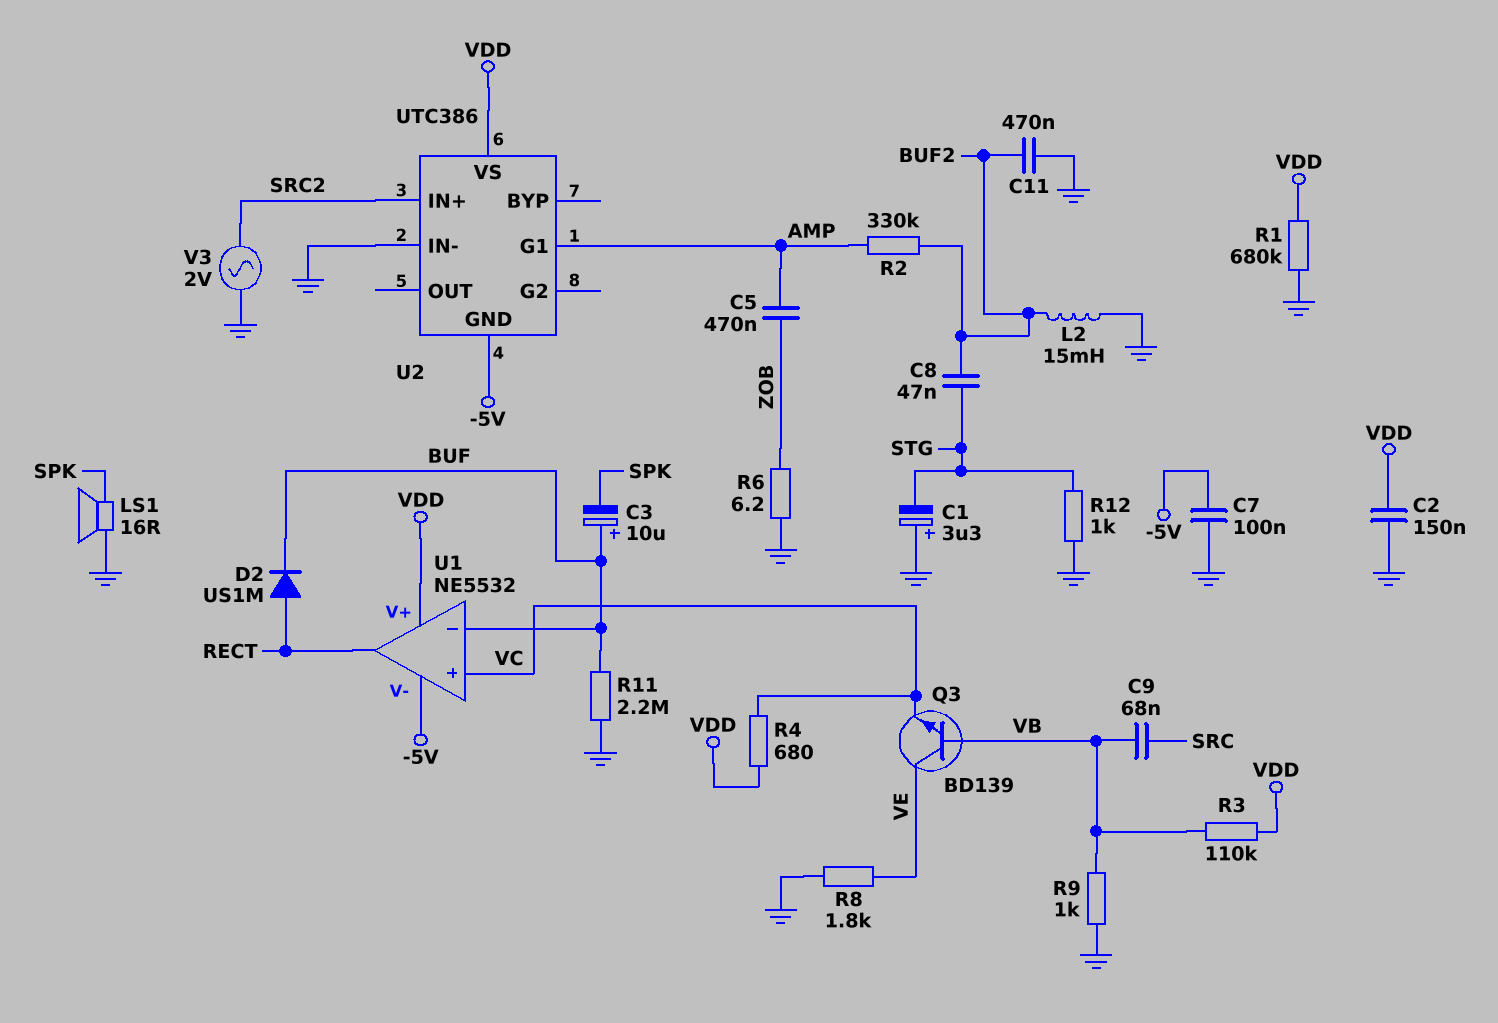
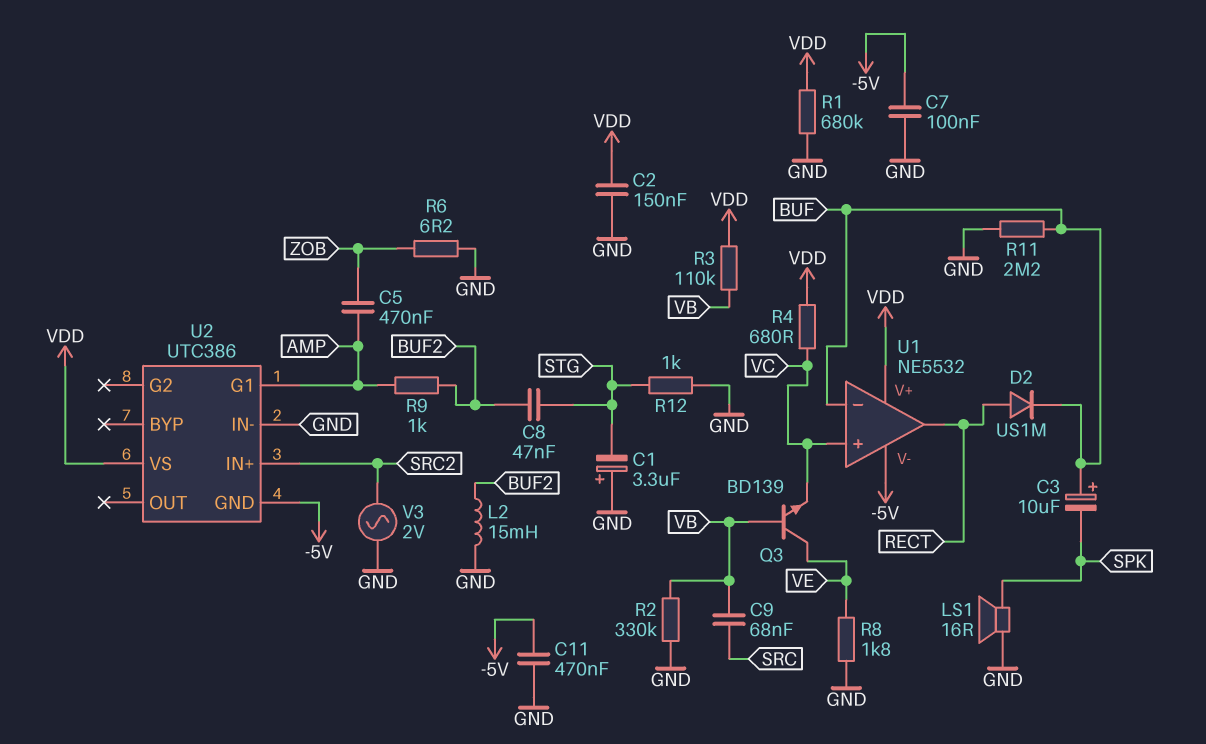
C11: 470nF (BUF2, GND) -> 470nF (-5V, GND)
R2: 330k (AMP, BUF2) -> 330k (GND, VB)
R9: 1k (GND, VB) -> 1k (AMP, BUF2)

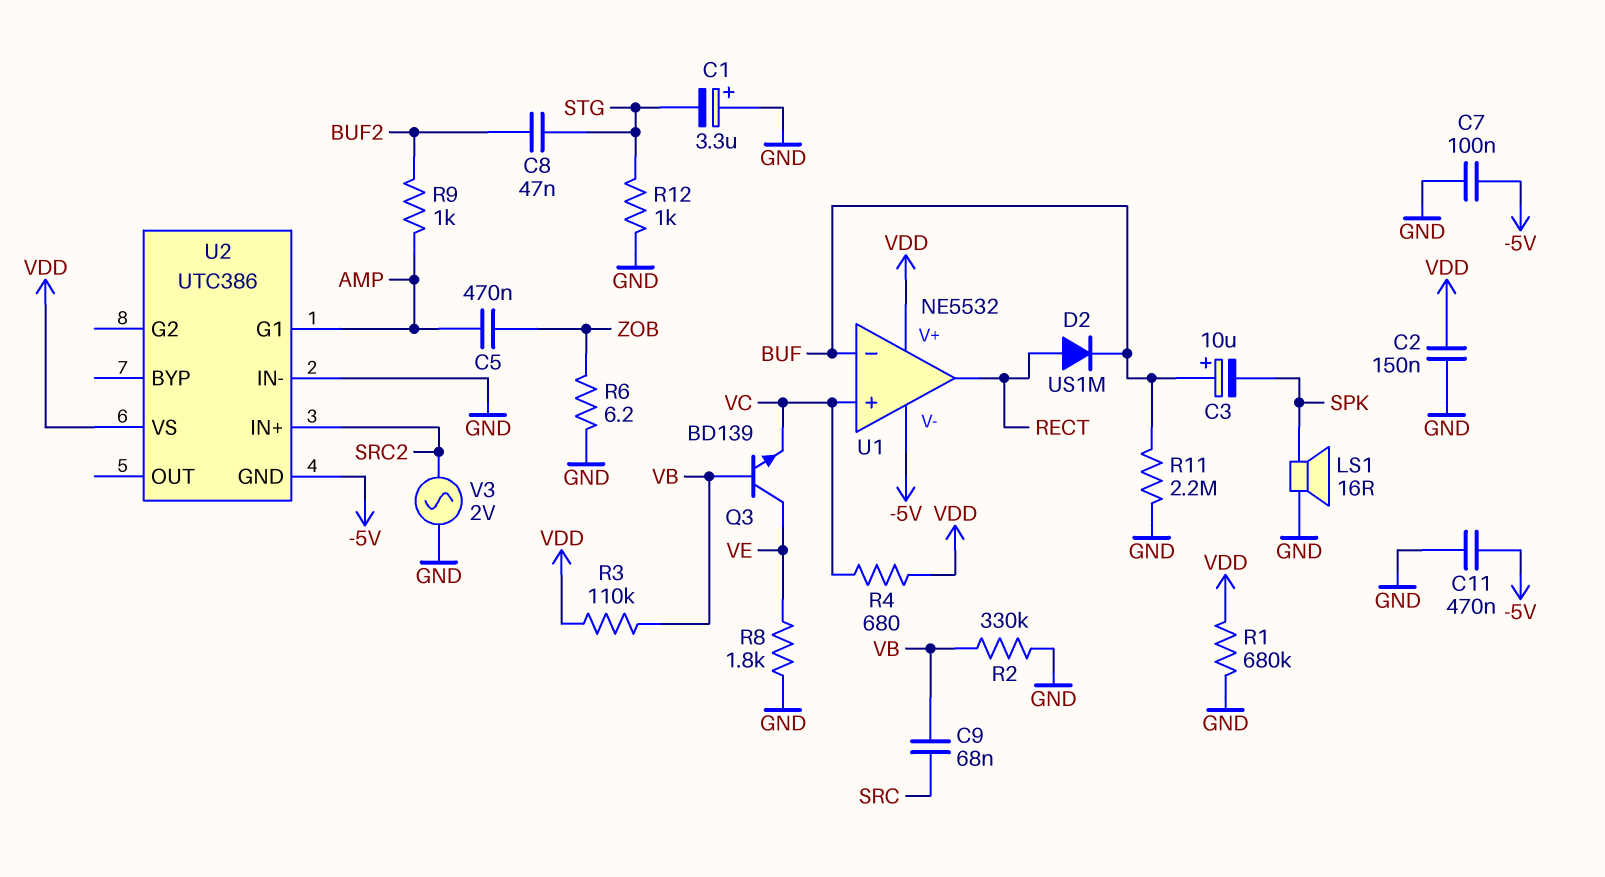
L2: 15mH (BUF2, GND) -> none

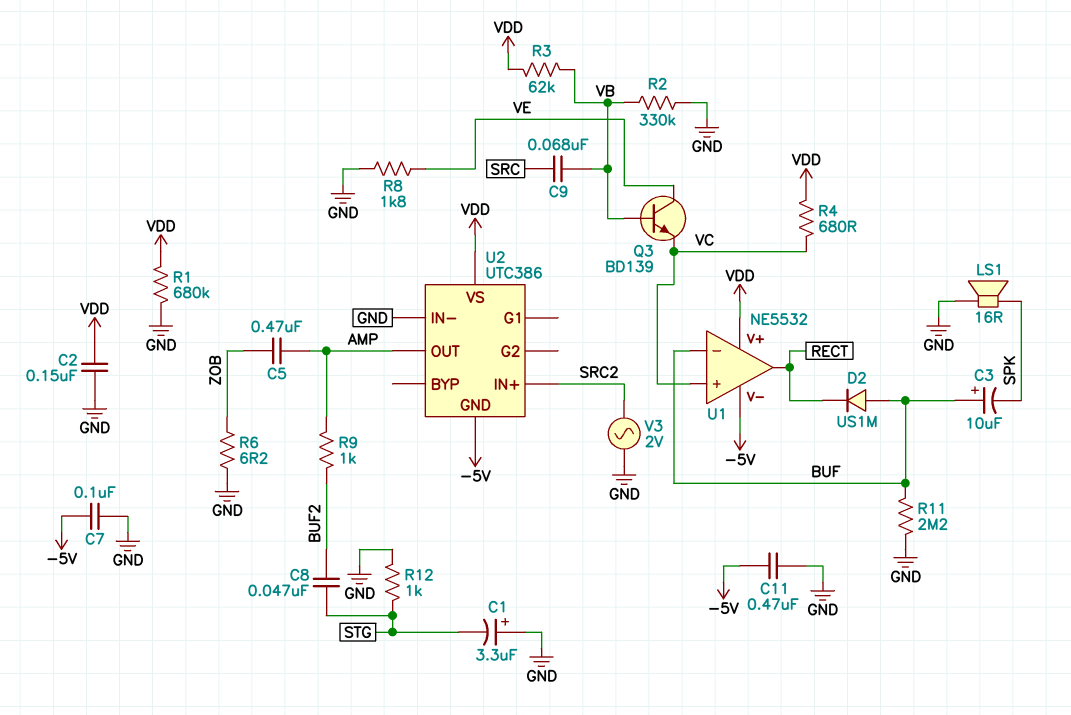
D2: diode US1M (A RECT, K BUF) -> diode US1M (A BUF, K RECT)
R3: 110k (VB, VDD) -> 62k (VB, VDD)
U2 pin G1: AMP -> none
U2 pin OUT: none -> AMP

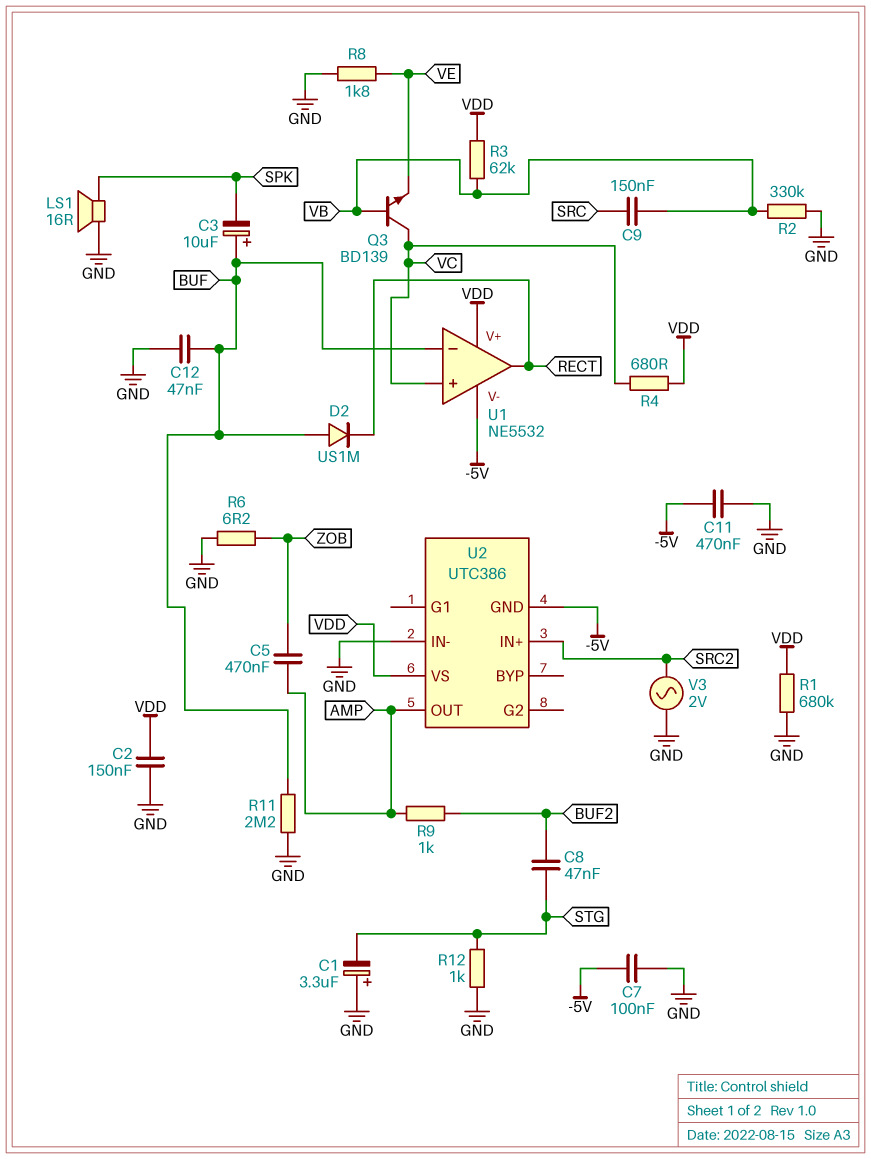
C9: 68nF (SRC, VB) -> 150nF (SRC, VB)
C12: none -> 47nF (BUF, GND)
Q3: NPN BD139 (B VB, C VE, E VC) -> NPN BD139 (B VB, C VC, E VE)

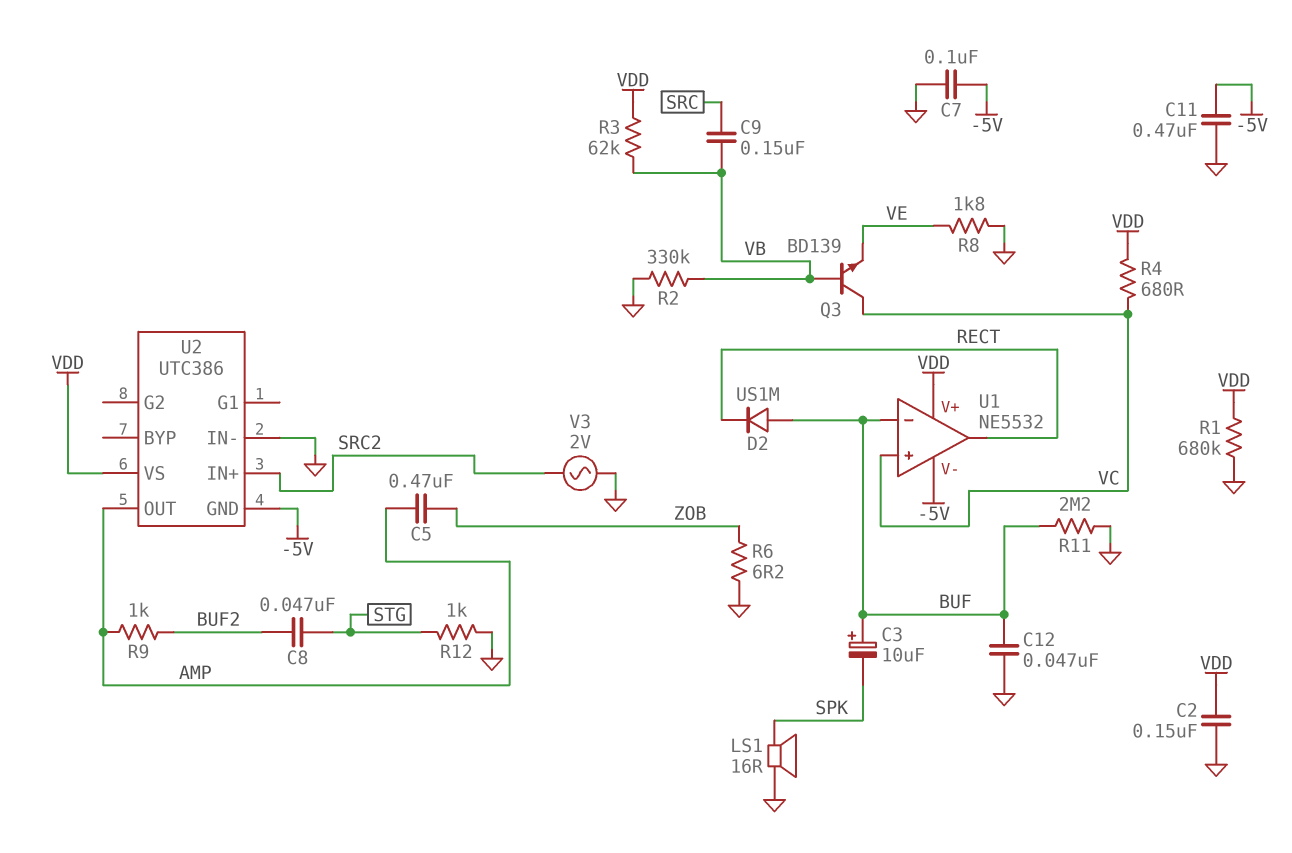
C1: 3.3uF (plus GND, minus STG) -> none

